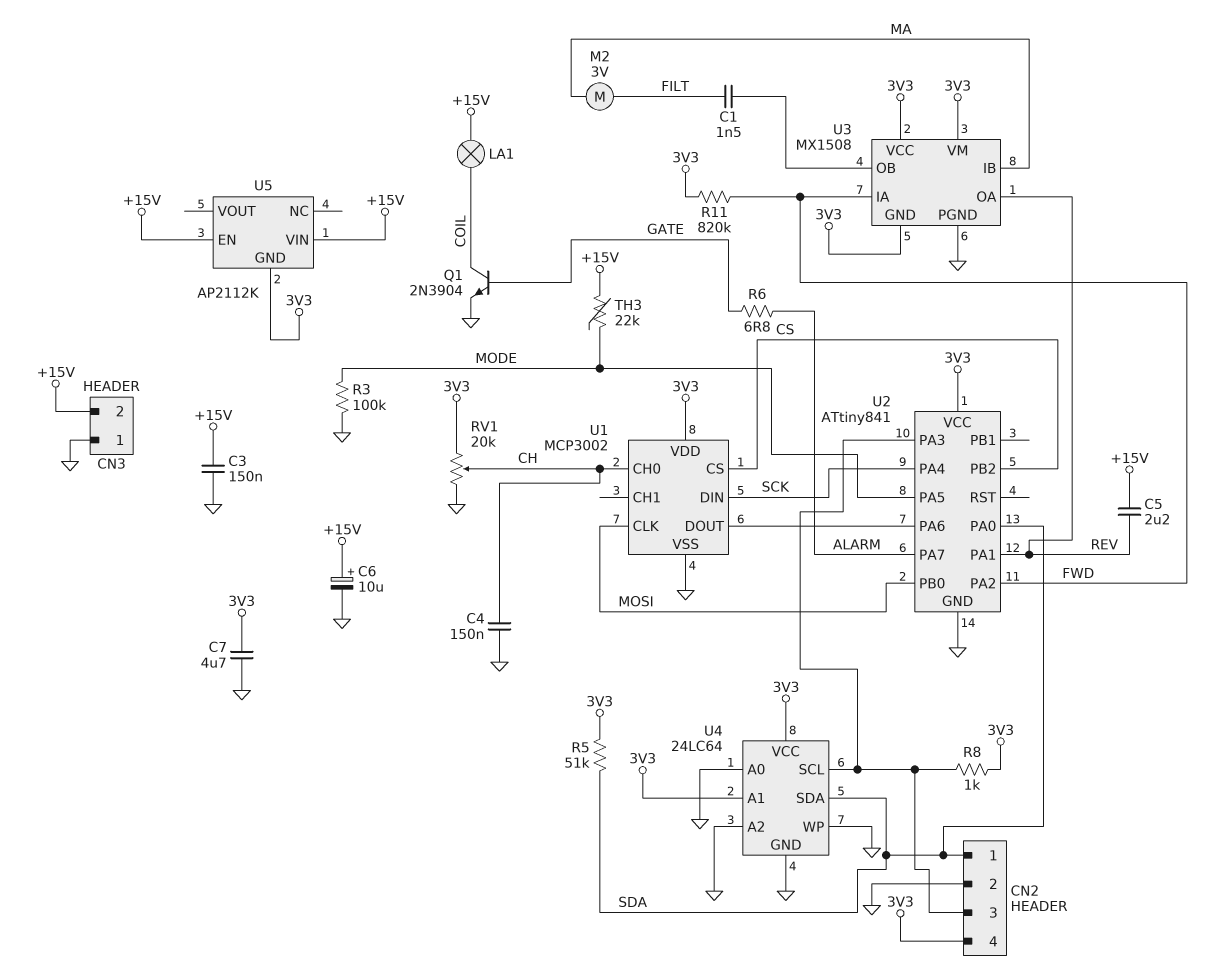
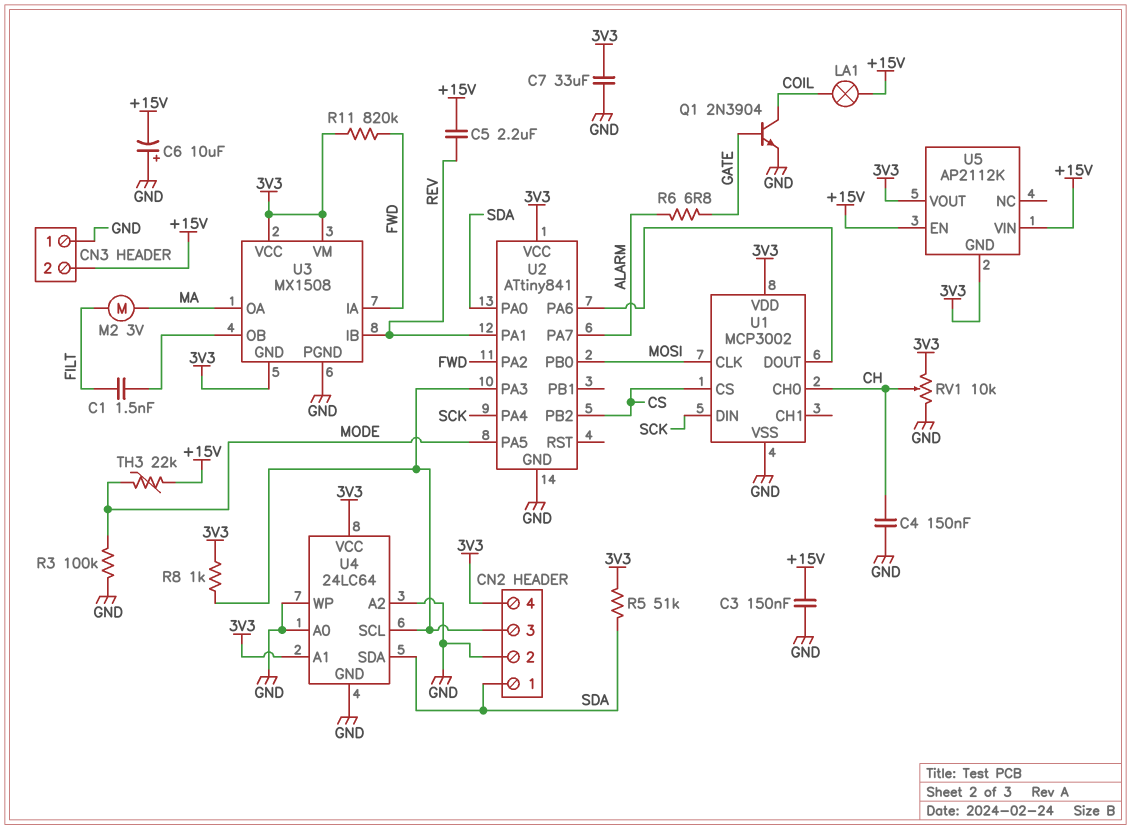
C6: 10uF (plus +15V, minus GND) -> 10uF (plus GND, minus +15V)
C7: 4.7uF (3V3, GND) -> 33uF (3V3, GND)
RV1: 20k (3V3, GND, wiper CH) -> 10k (3V3, GND, wiper CH)
U3 pin IB: MA -> REV
U3 pin OA: REV -> MA
U5 pin VOUT: none -> 3V3

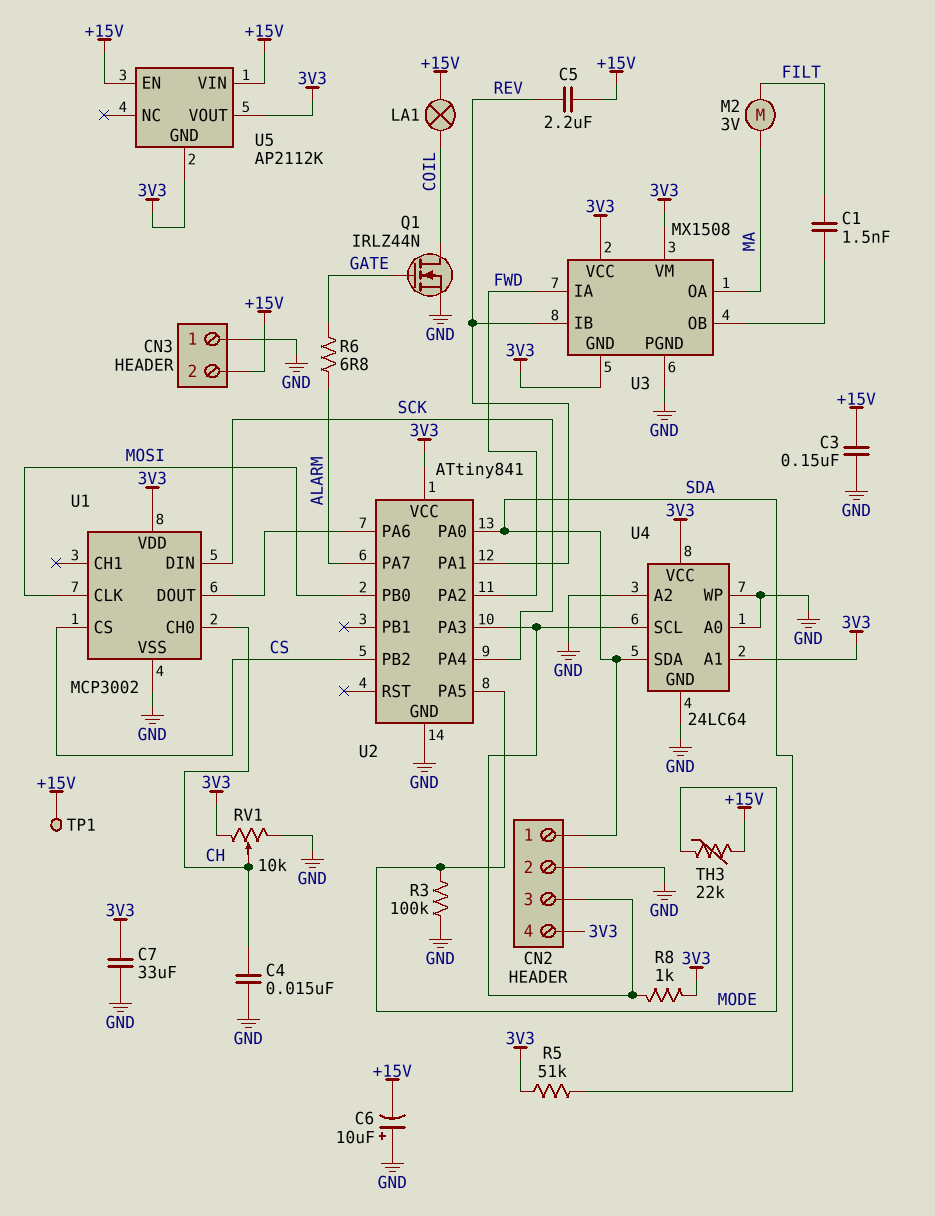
C4: 150nF (CH, GND) -> 15nF (CH, GND)
Q1: NPN 2N3904 (B GATE, C COIL, E GND) -> NMOS IRLZ44N (G GATE, D COIL, S GND)
R11: 820k (3V3, FWD) -> none
TP1: none -> test point (+15V)

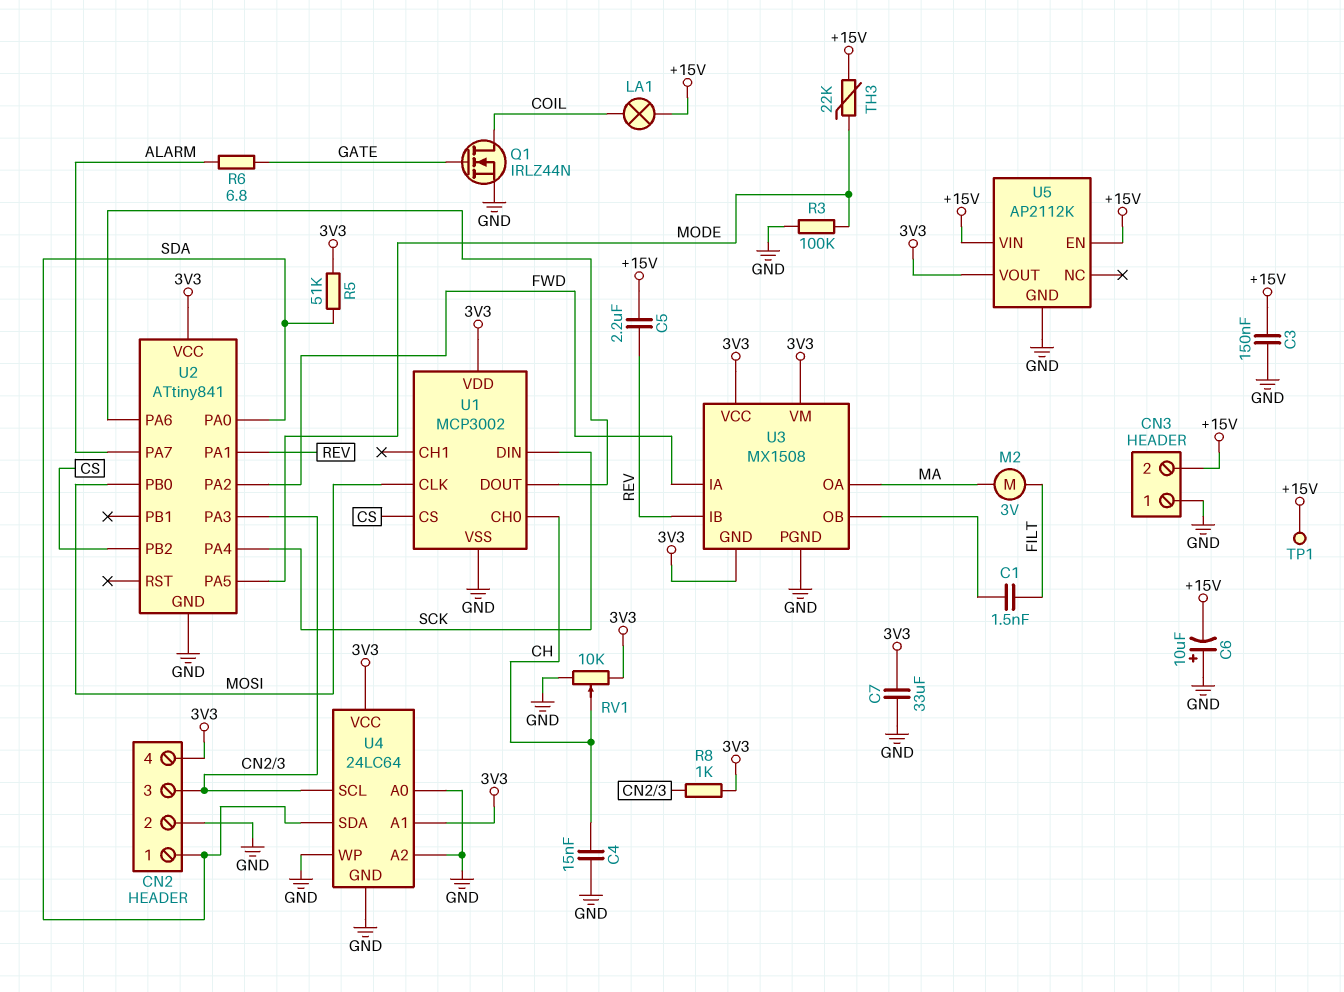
U5 pin GND: 3V3 -> GND

